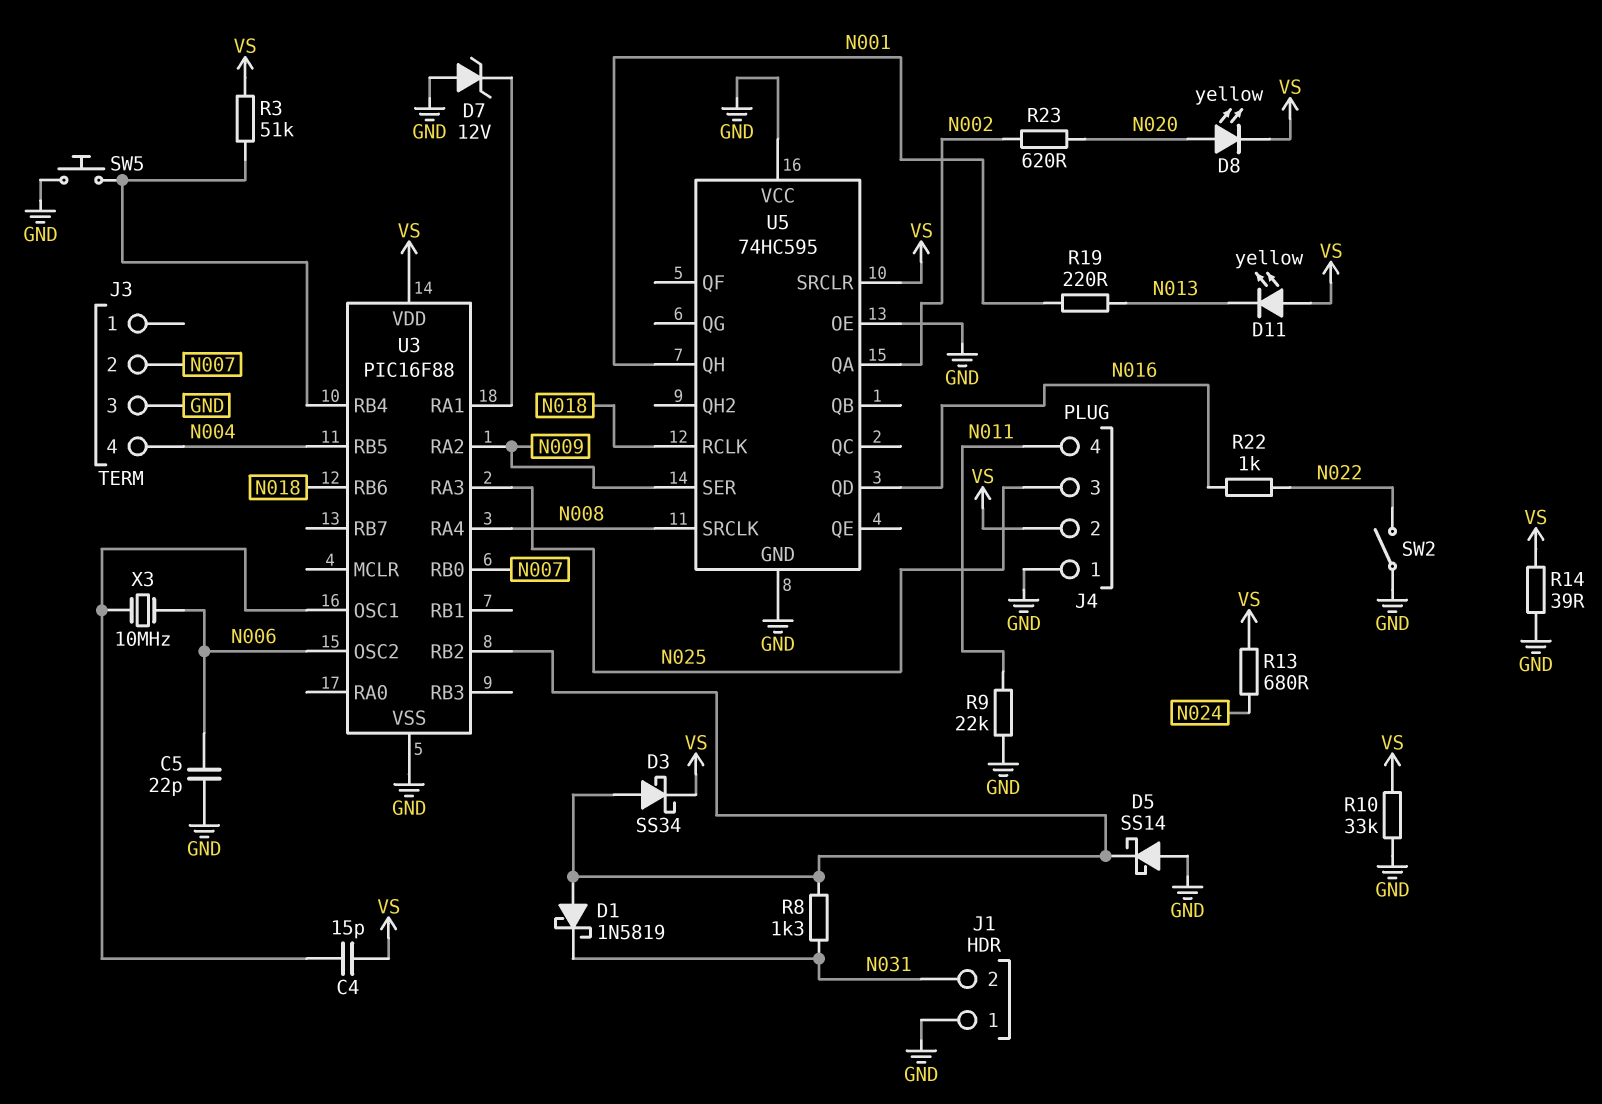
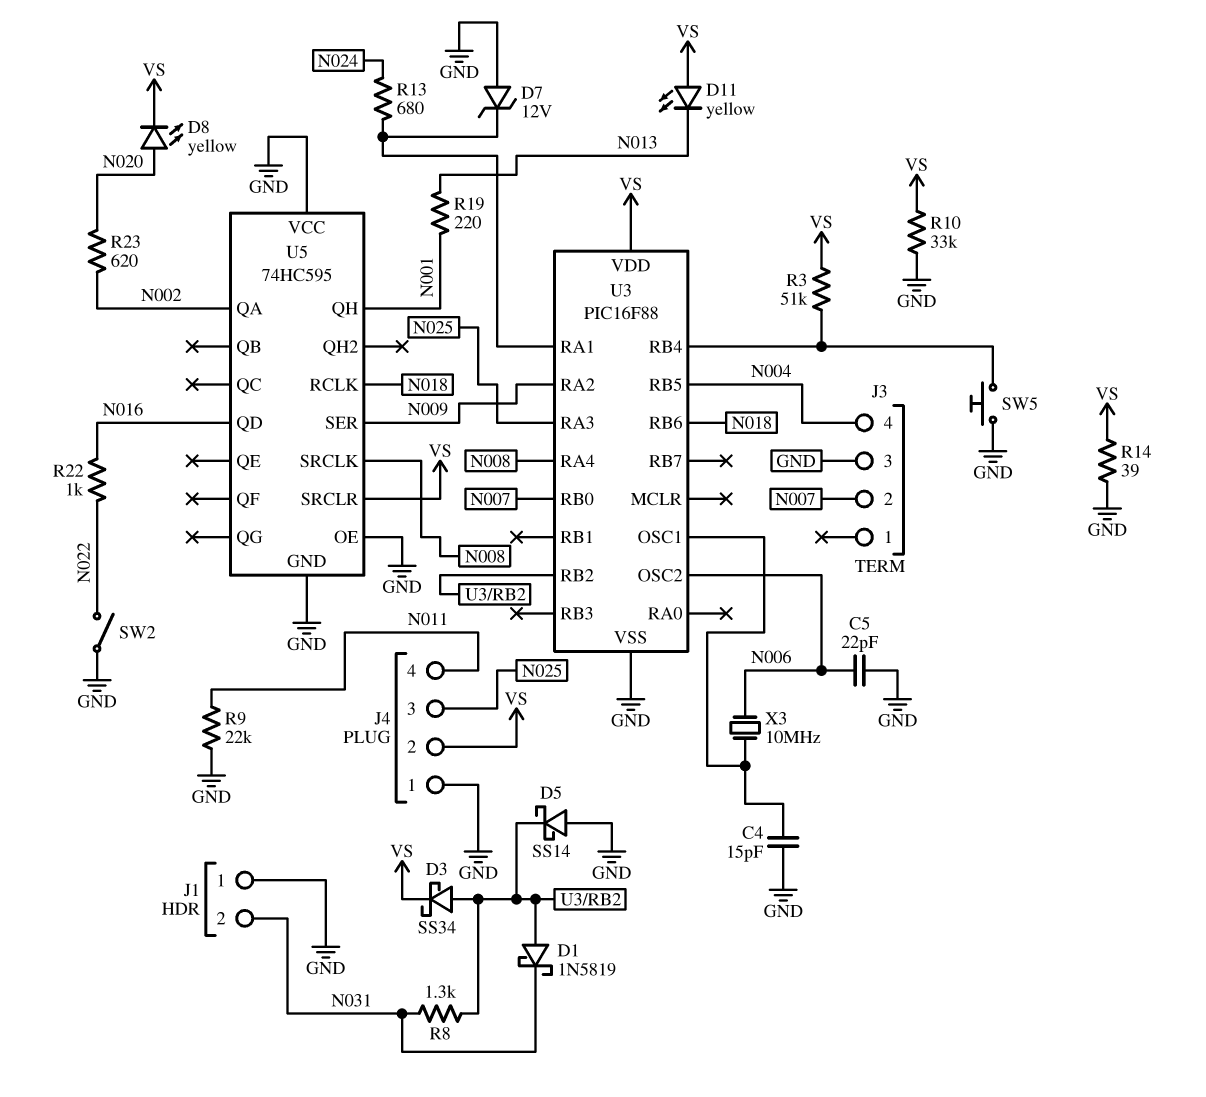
C4: 15pF (U3/OSC1, VS) -> 15pF (GND, U3/OSC1)
R13: 680 (N024, VS) -> 680 (N024, U3/RA1)

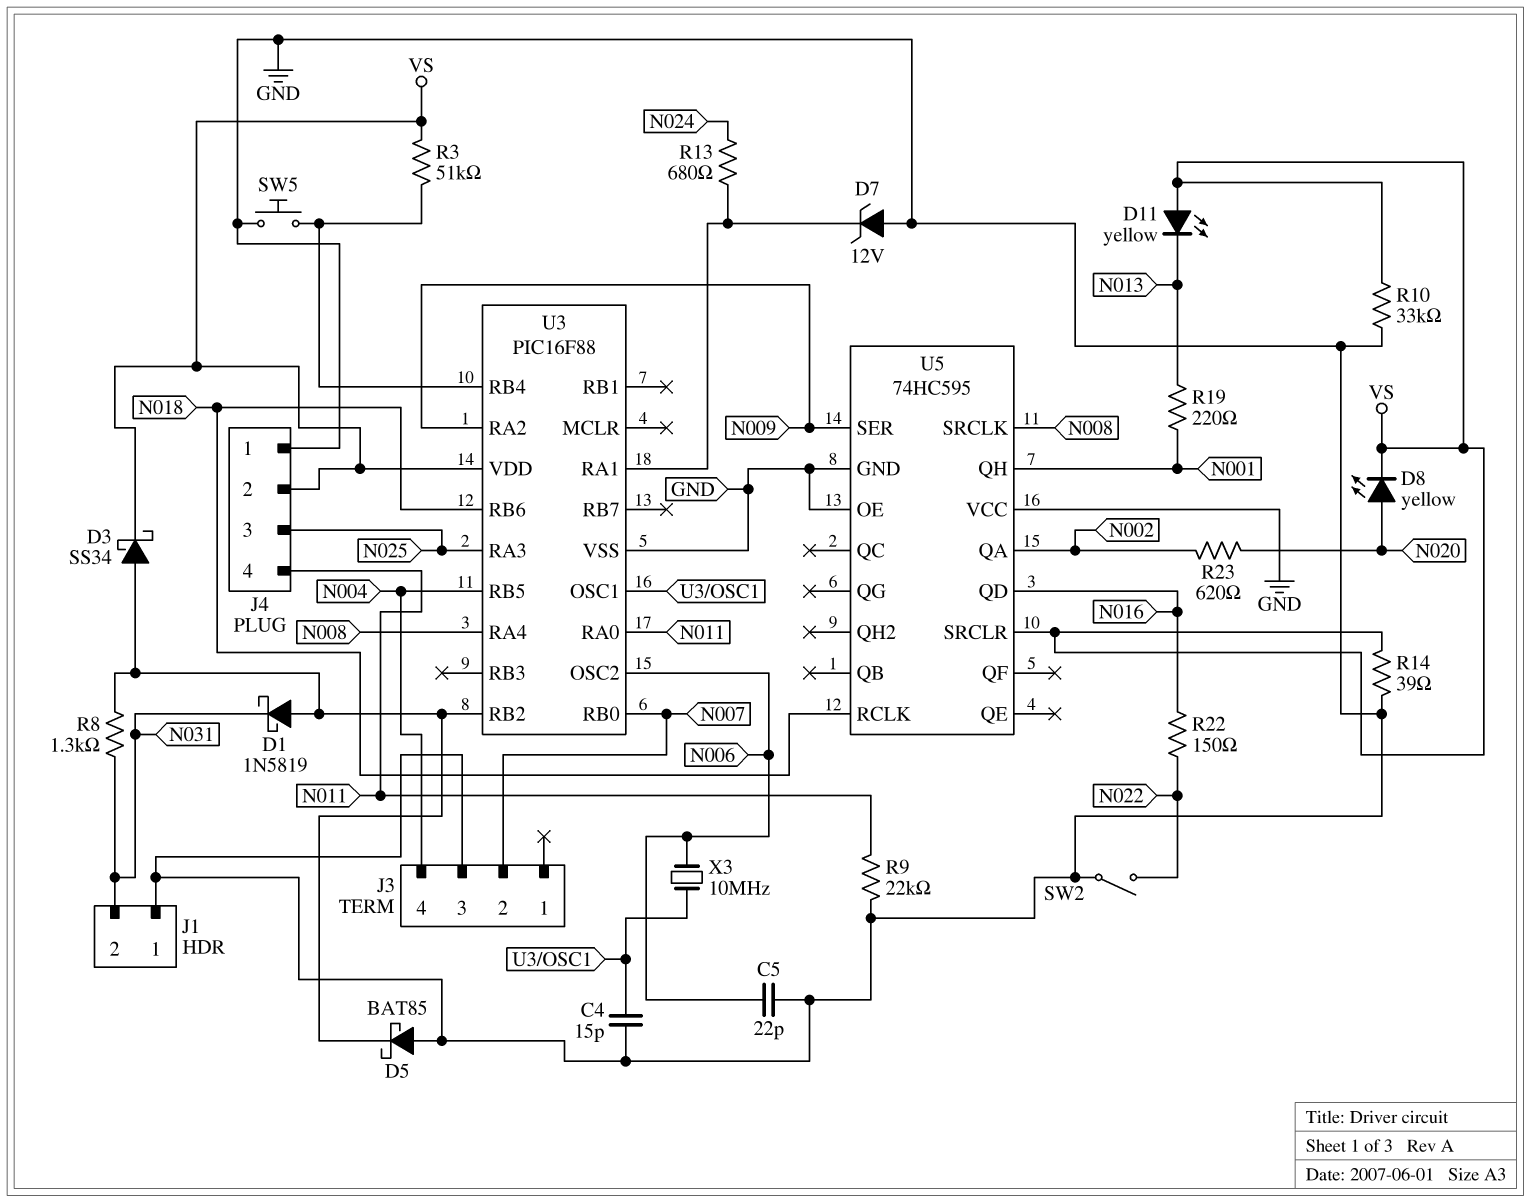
D5: schottky SS14 (A GND, K U3/RB2) -> schottky BAT85 (A GND, K U3/RB2)
R22: 1k (N016, N022) -> 150 (N016, N022)
U3 pin RA0: none -> N011

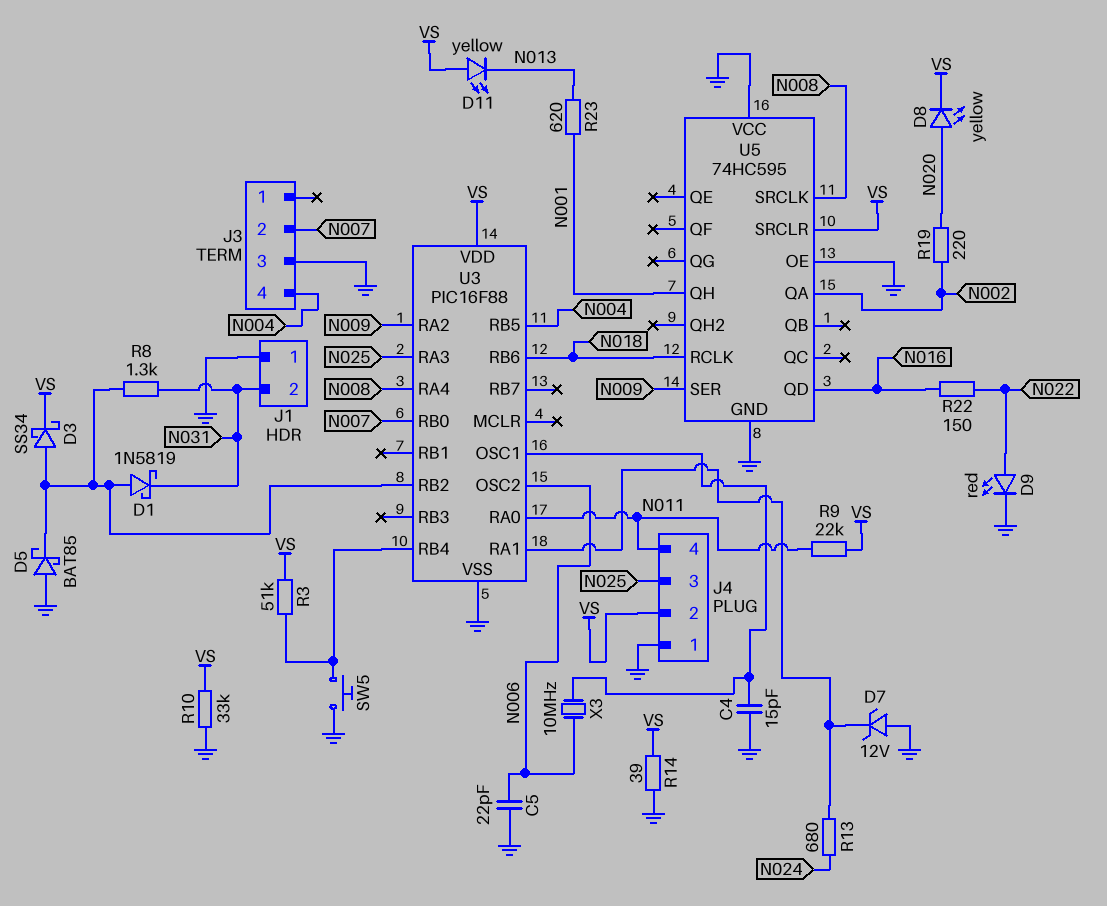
D9: none -> LED red (A N022, K GND)
R9: 22k (GND, N011) -> 22k (N011, VS)
R19: 220 (N001, N013) -> 220 (N002, N020)
R23: 620 (N002, N020) -> 620 (N001, N013)
SW2: switch (GND, N022) -> none

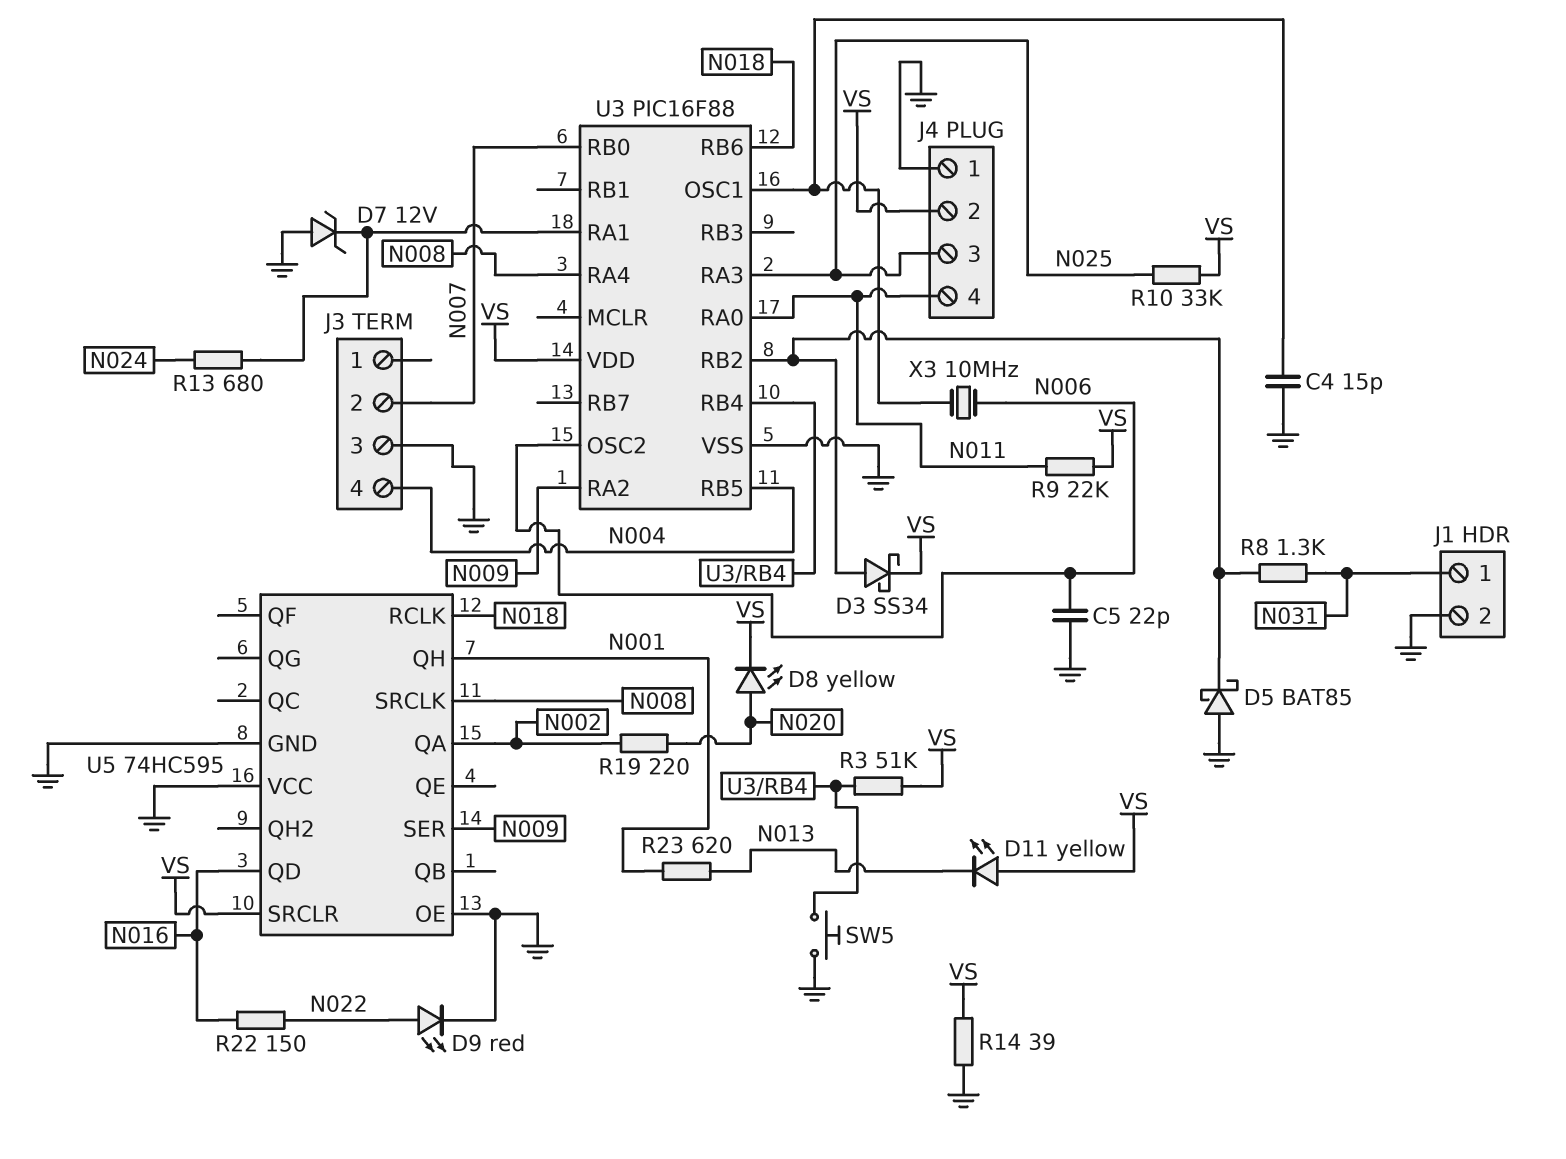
D1: schottky 1N5819 (A U3/RB2, K N031) -> none
J1 pin 1: GND -> N031
J1 pin 2: N031 -> GND
R10: 33k (GND, VS) -> 33k (N025, VS)

